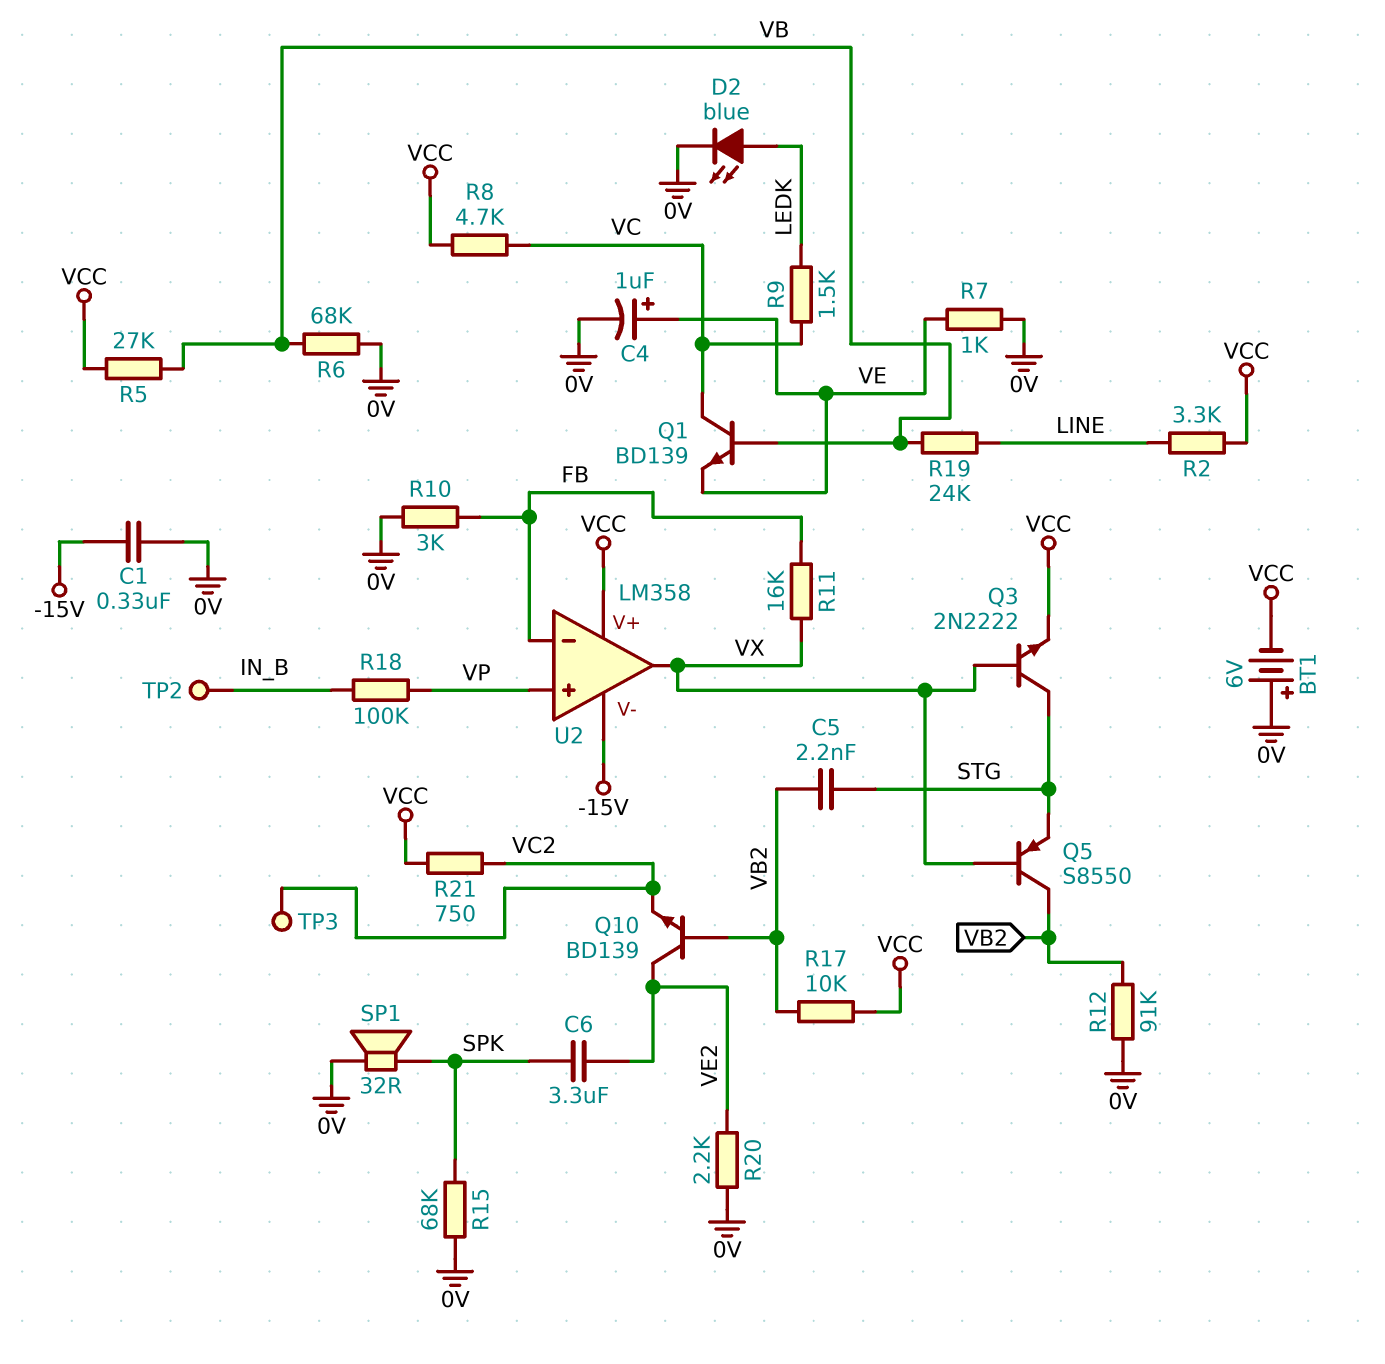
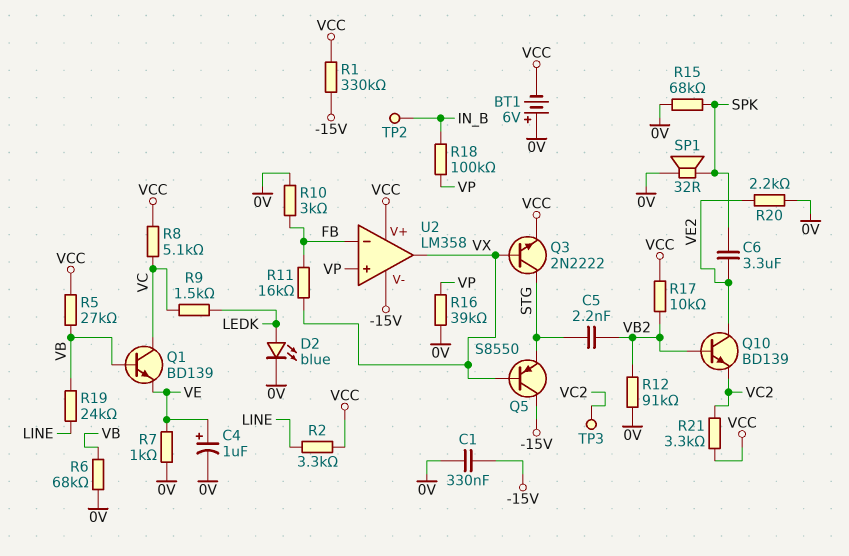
Q5: PNP S8550 (B VX, C VB2, E STG) -> PNP S8550 (B VX, C -15V, E STG)
R1: none -> 330k (-15V, VCC)
R8: 4.7k (VC, VCC) -> 5.1k (VC, VCC)
R16: none -> 39k (0V, VP)
R21: 750 (VC2, VCC) -> 3.3k (VC2, VCC)

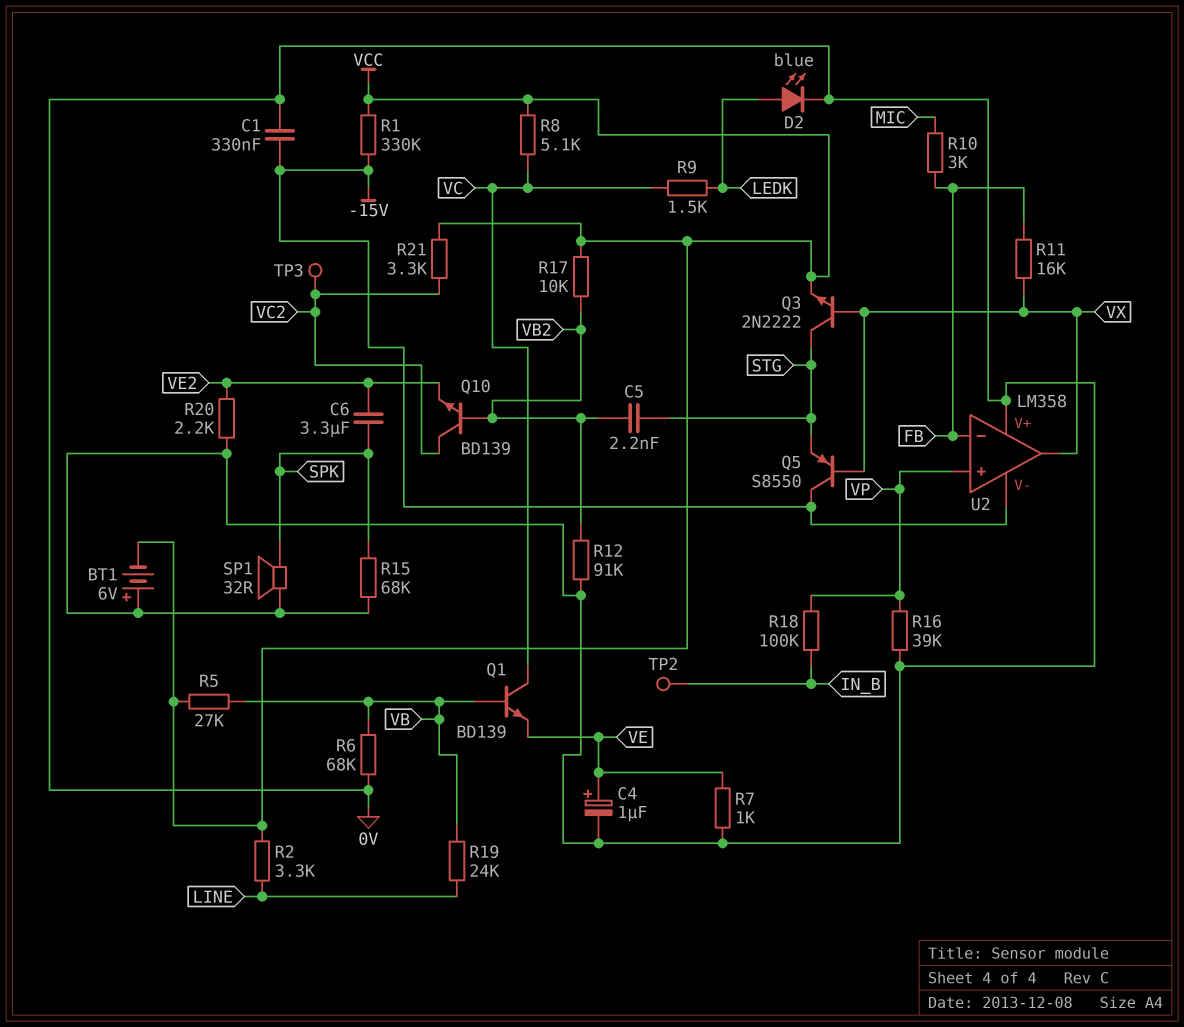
Q10: NPN BD139 (B VB2, C VE2, E VC2) -> NPN BD139 (B VB2, C VC2, E VE2)
R10: 3k (0V, FB) -> 3k (FB, MIC)
U2 pin V+: VCC -> 0V

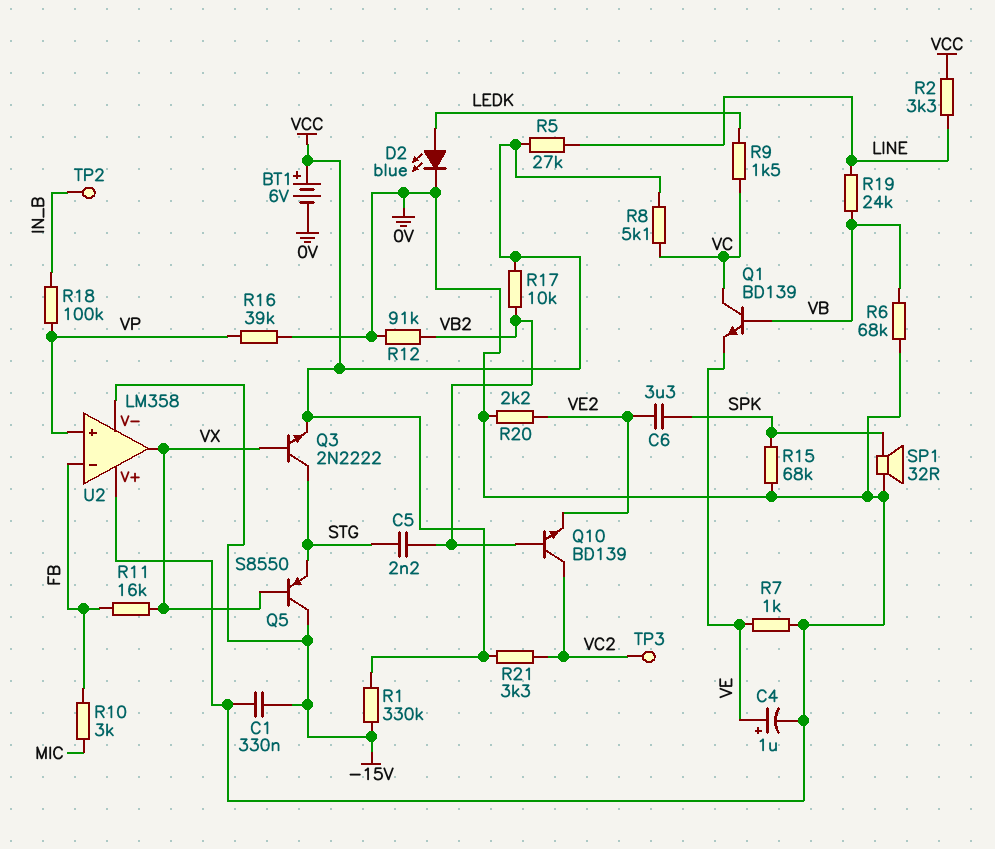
BT1: 6V (plus 0V, minus VCC) -> 6V (plus VCC, minus 0V)
R5: 27k (VB, VCC) -> 27k (LINE, VCC)

